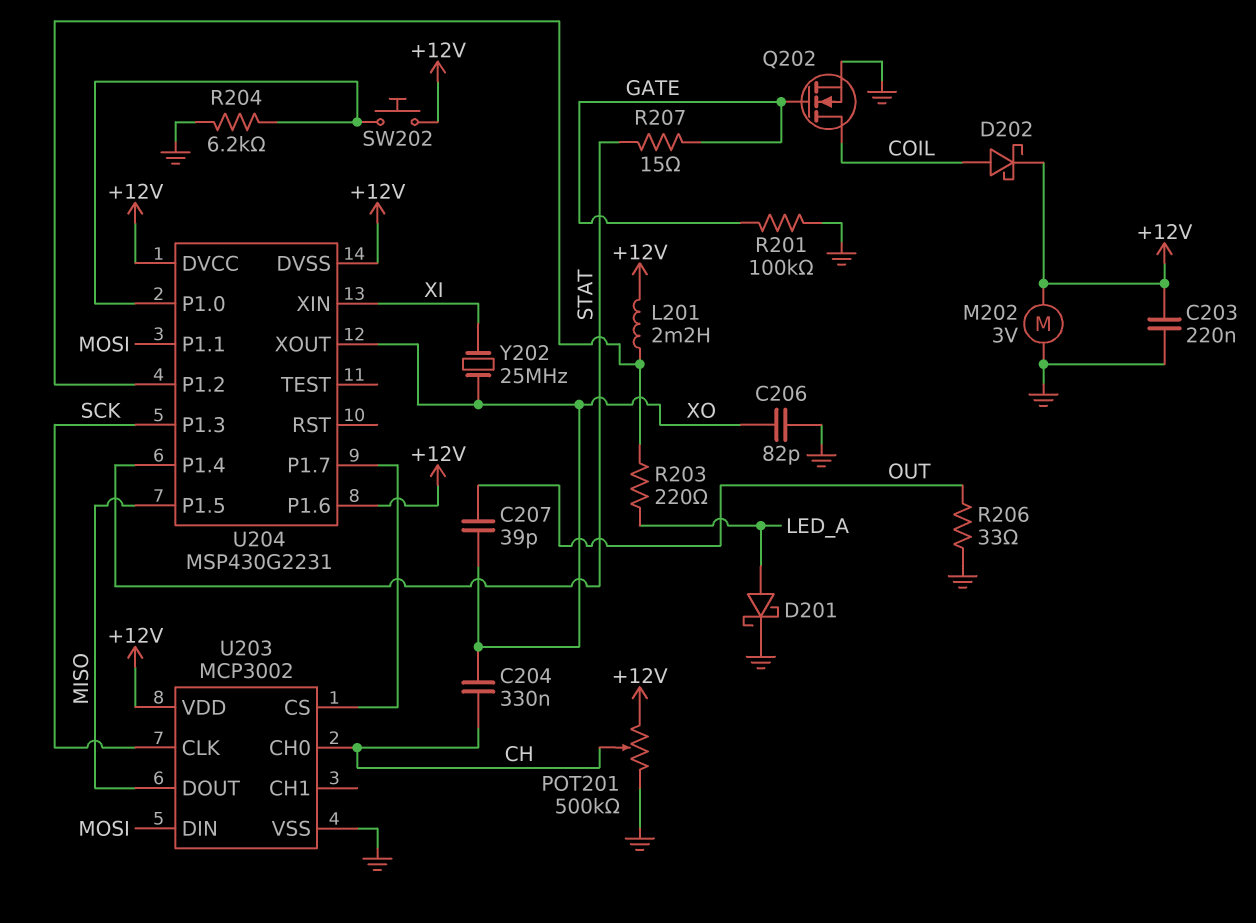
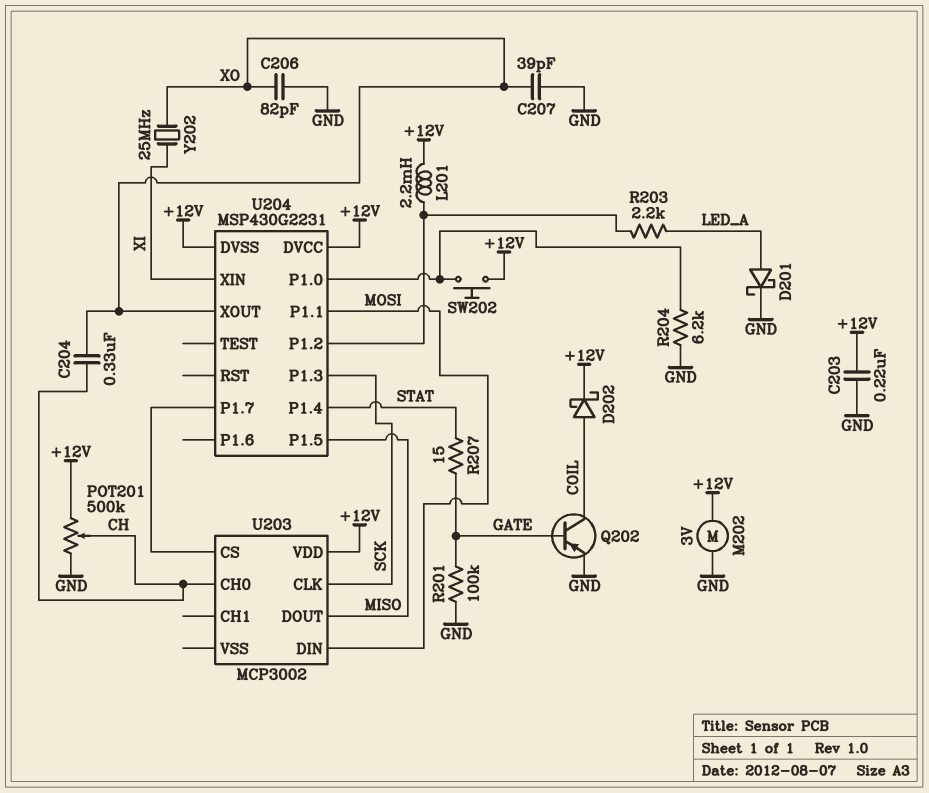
C207: 39pF (OUT, XO) -> 39pF (GND, XO)
Q202: NMOS (G GATE, D COIL, S GND) -> PNP (B GATE, C COIL, E GND)
R203: 220 (LED_A, U204/P1.2) -> 2.2k (LED_A, U204/P1.2)
R206: 33 (GND, OUT) -> none
U203 pin VSS: GND -> none
U204 pin P1.6: +12V -> none

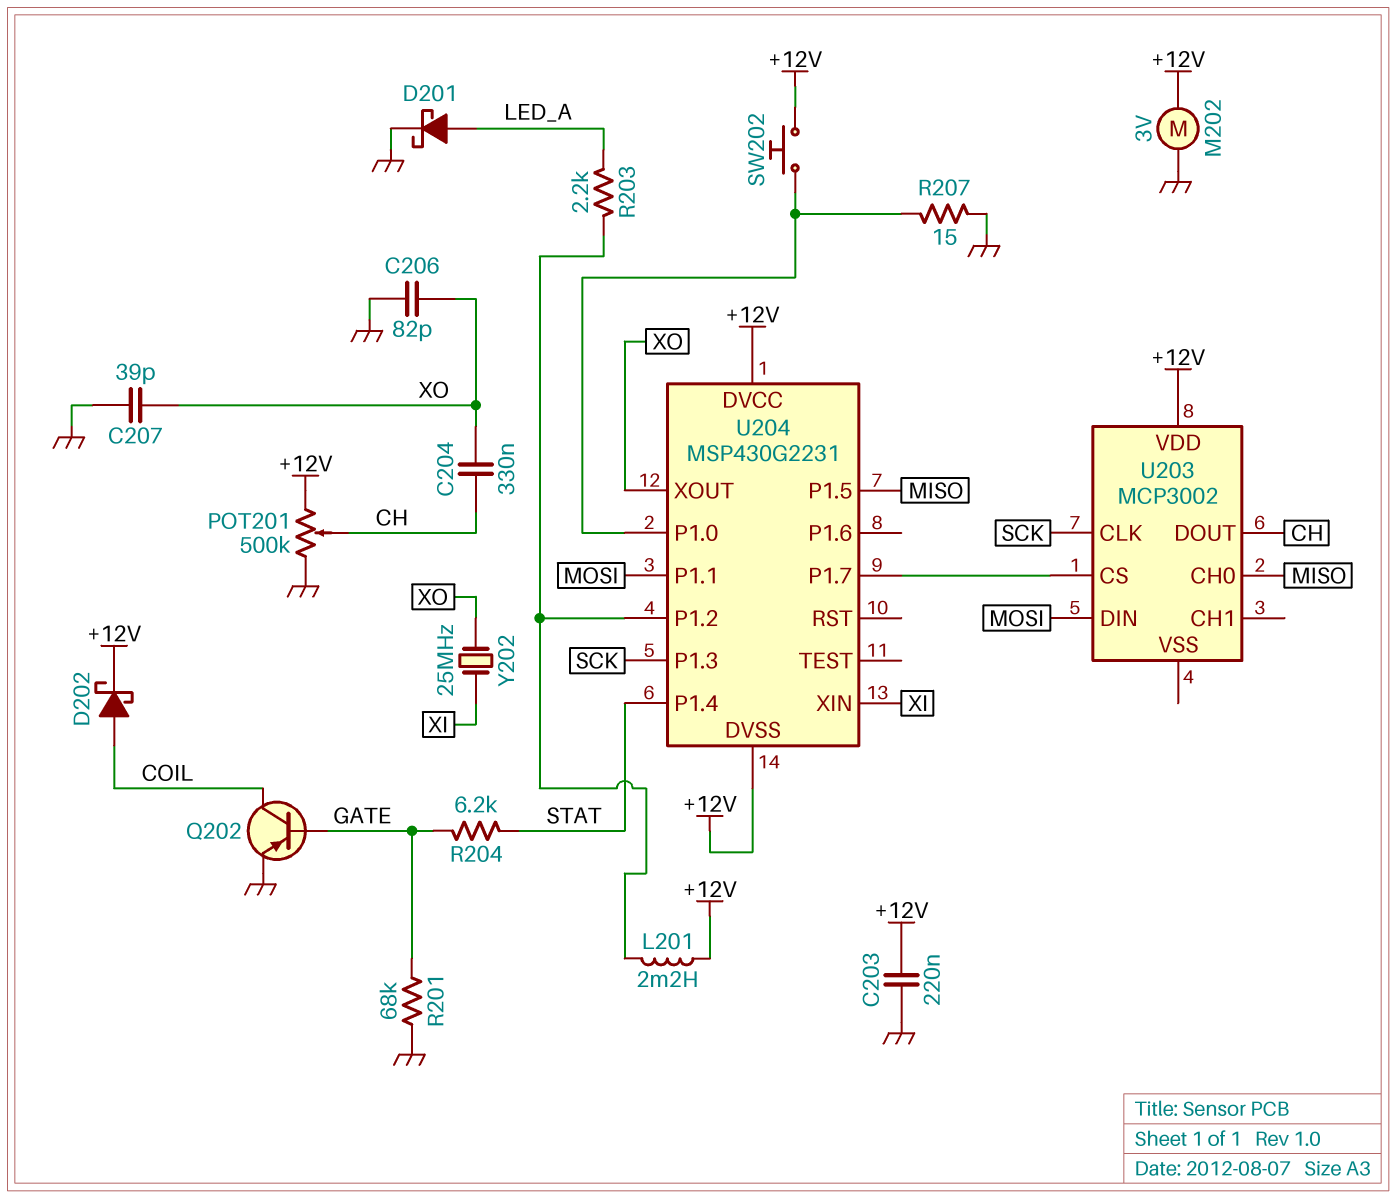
R201: 100k (GATE, GND) -> 68k (GATE, GND)
R204: 6.2k (GND, U204/P1.0) -> 6.2k (GATE, STAT)
R207: 15 (GATE, STAT) -> 15 (GND, U204/P1.0)
U203 pin CH0: CH -> MISO
U203 pin DOUT: MISO -> CH

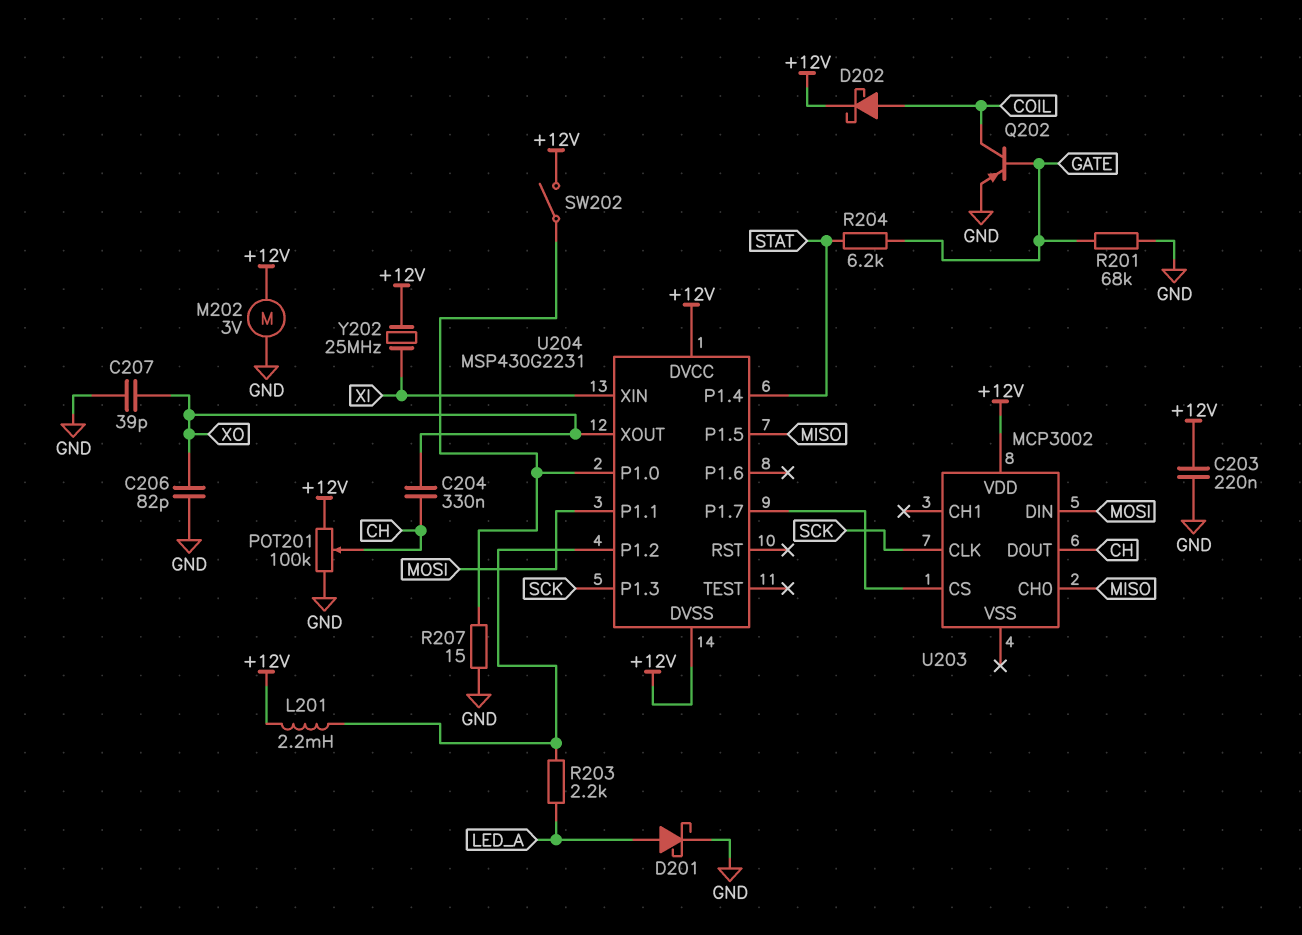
POT201: 500k (+12V, GND, wiper CH) -> 100k (+12V, GND, wiper CH)
SW202: button (+12V, U204/P1.0) -> switch (+12V, U204/P1.0)
Y202: 25MHz (XI, XO) -> 25MHz (+12V, XI)

